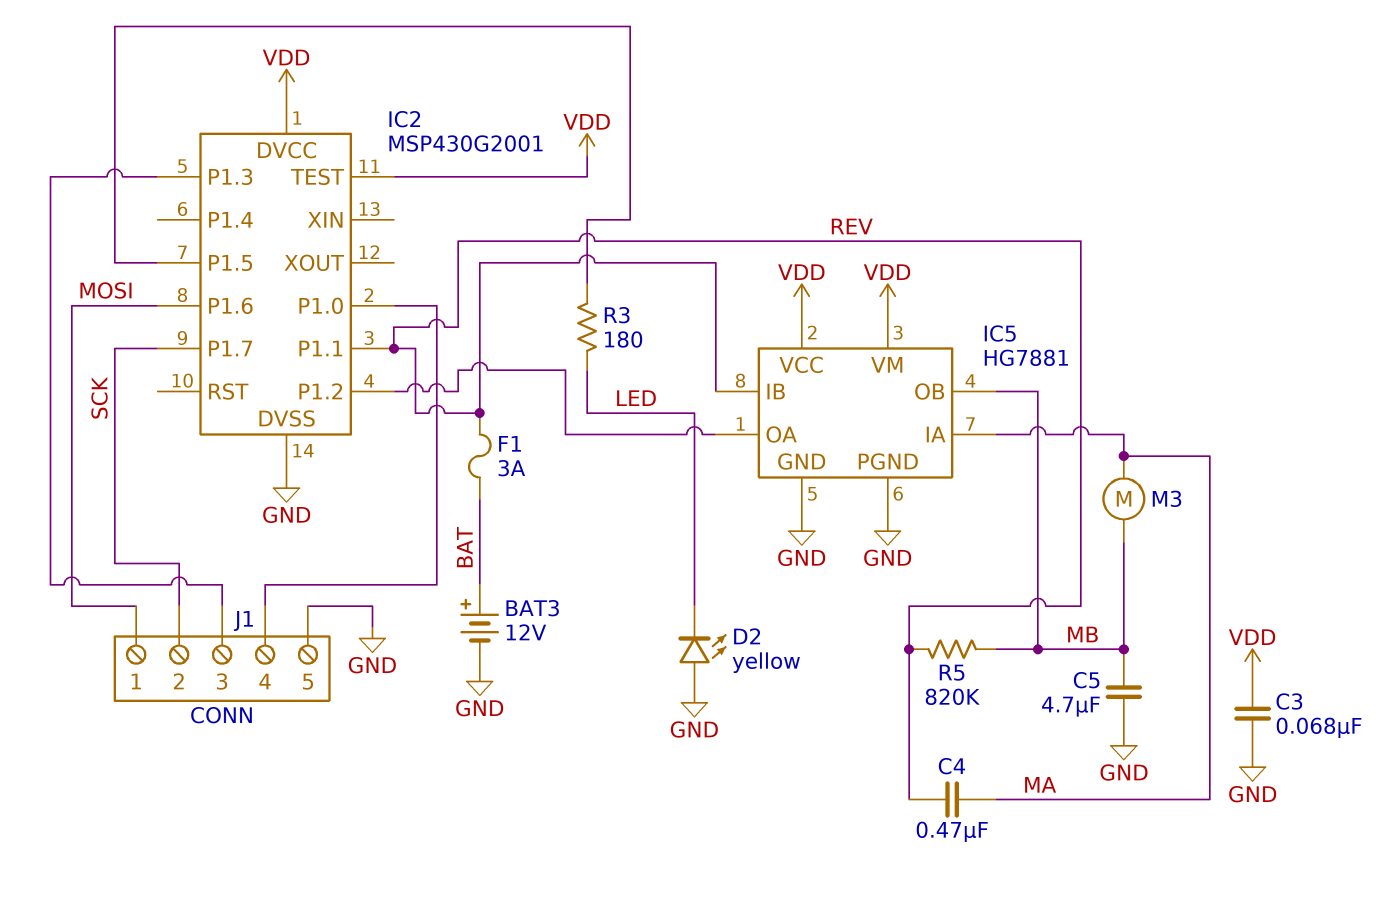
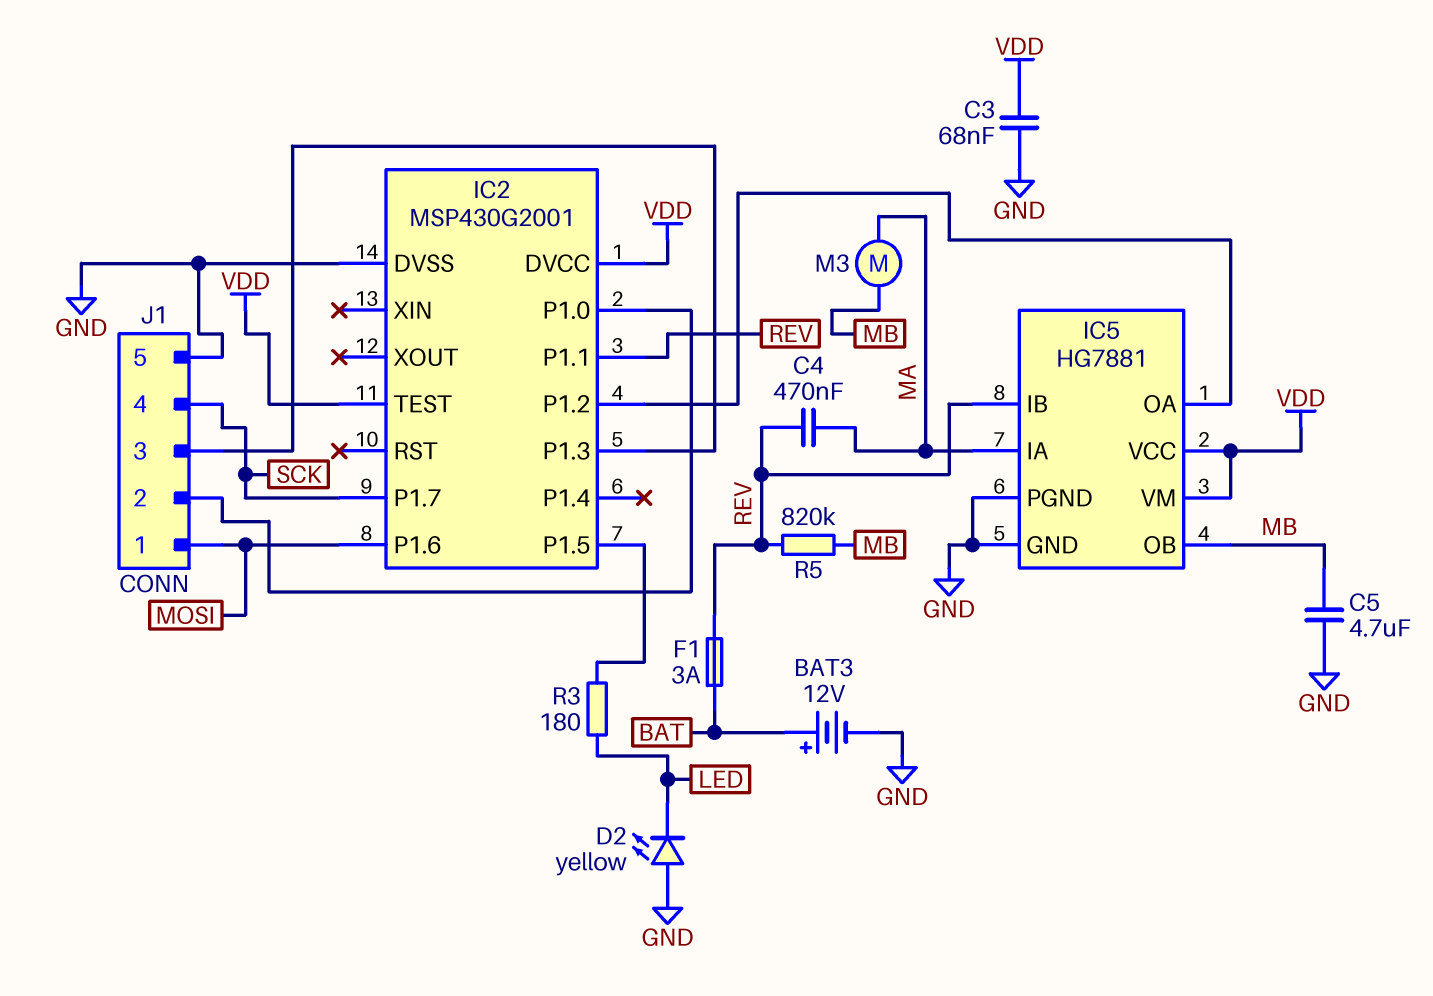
J1 pin 2: SCK -> IC2/P1.0
J1 pin 4: IC2/P1.0 -> SCK

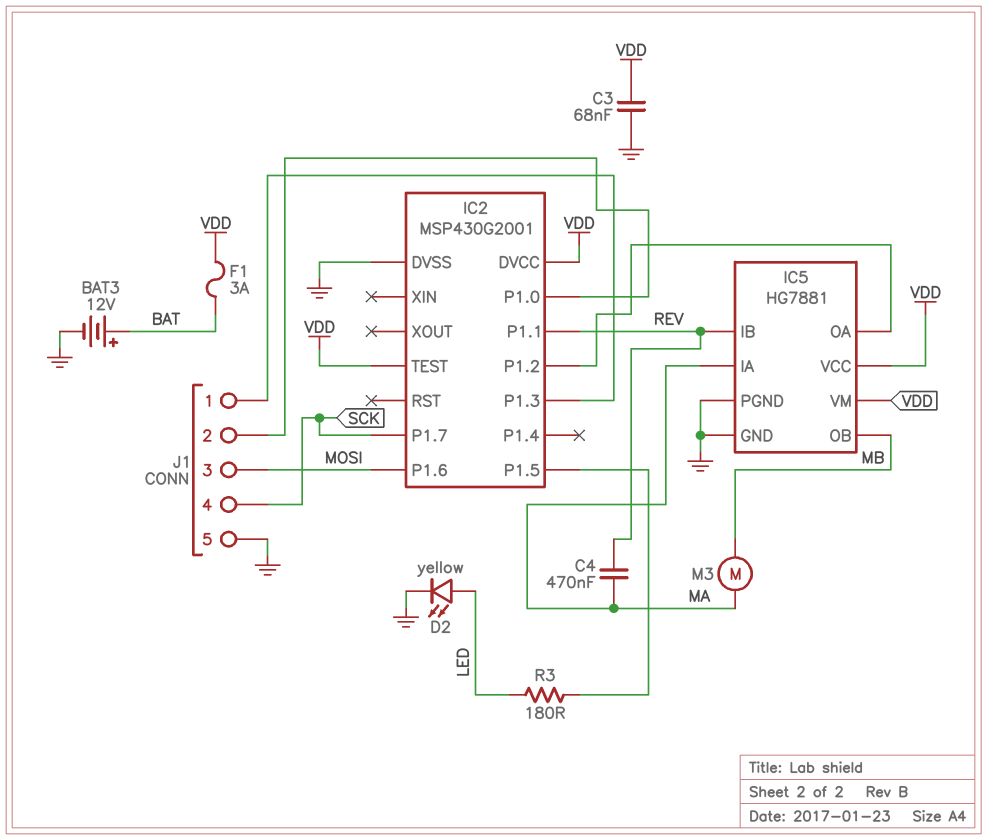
C5: 4.7uF (GND, MB) -> none
D2: LED yellow (A GND, K LED) -> LED yellow (A LED, K GND)
F1: 3A (BAT, REV) -> 3A (BAT, VDD)
J1 pin 1: MOSI -> IC2/P1.3
J1 pin 3: IC2/P1.3 -> MOSI
R5: 820k (MB, REV) -> none

